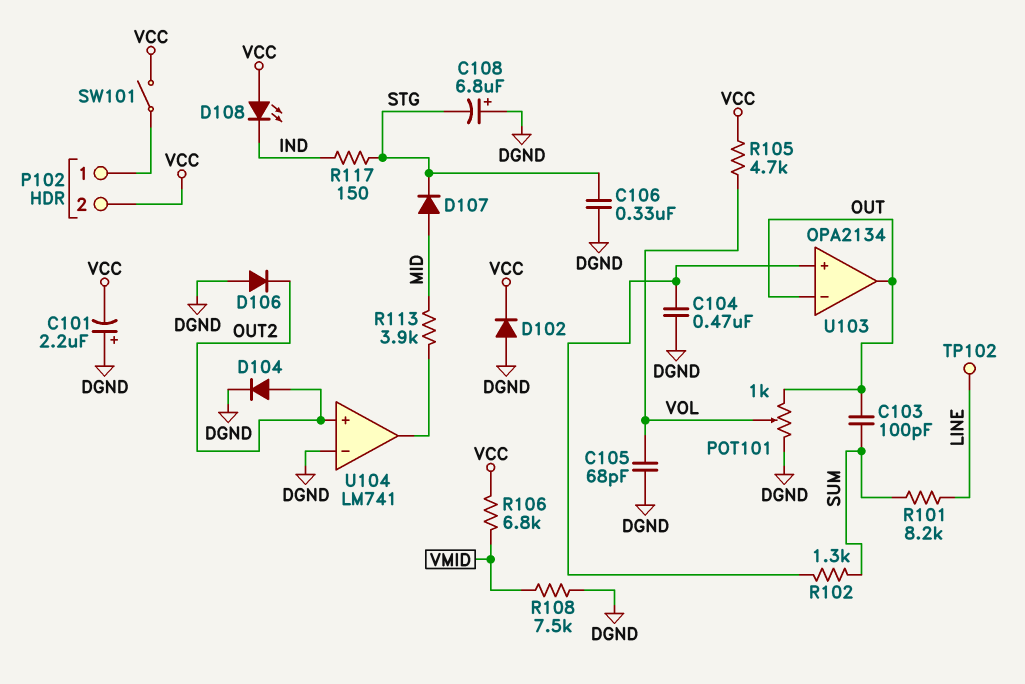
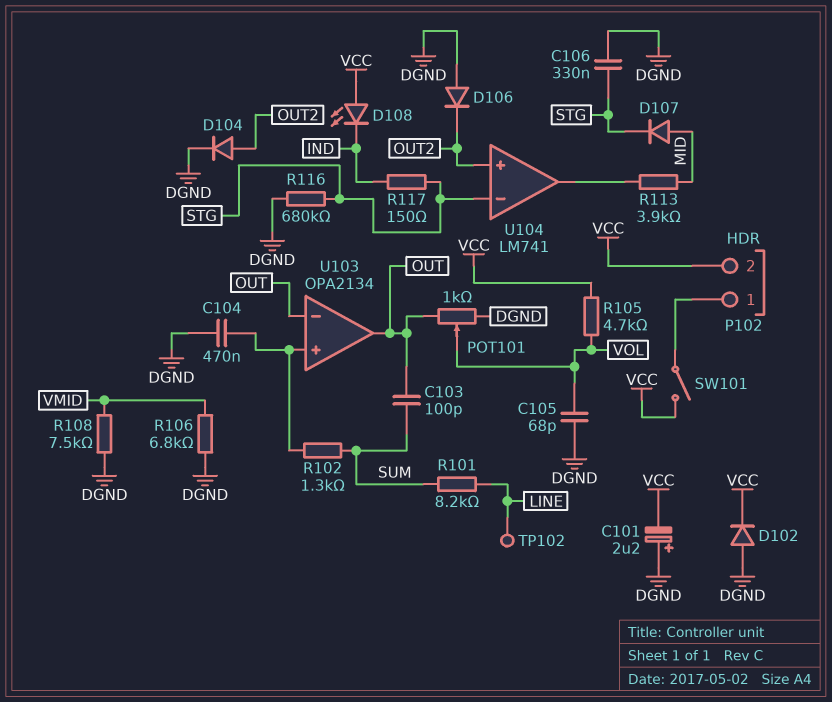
C108: 6.8uF (plus DGND, minus STG) -> none
R106: 6.8k (VCC, VMID) -> 6.8k (DGND, VMID)
R116: none -> 680k (DGND, STG)
U104 pin in-: DGND -> STG

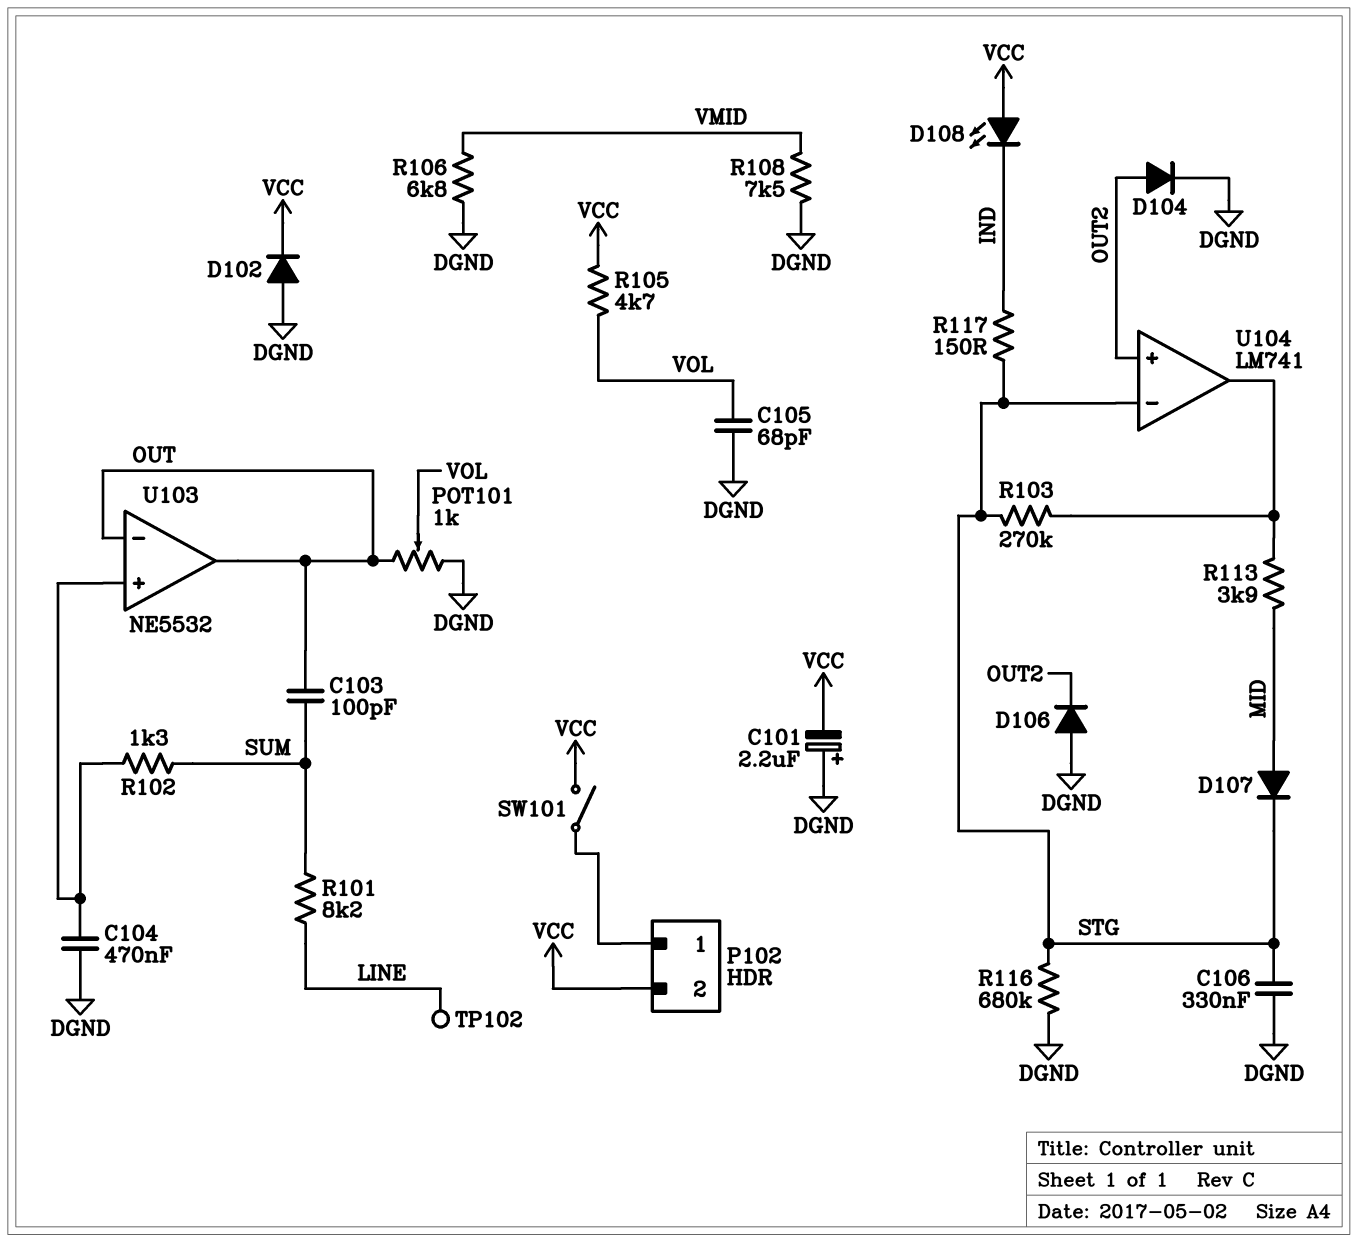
R103: none -> 270k (STG, U104/out)
U103: OPA2134 -> NE5532

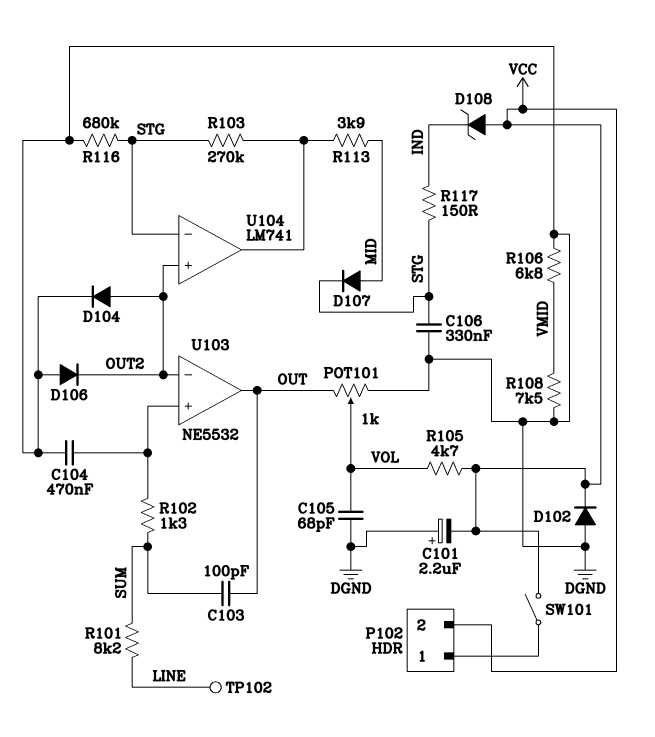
D108: LED (A VCC, K IND) -> zener (A VCC, K IND)
U103 pin in-: OUT -> OUT2

